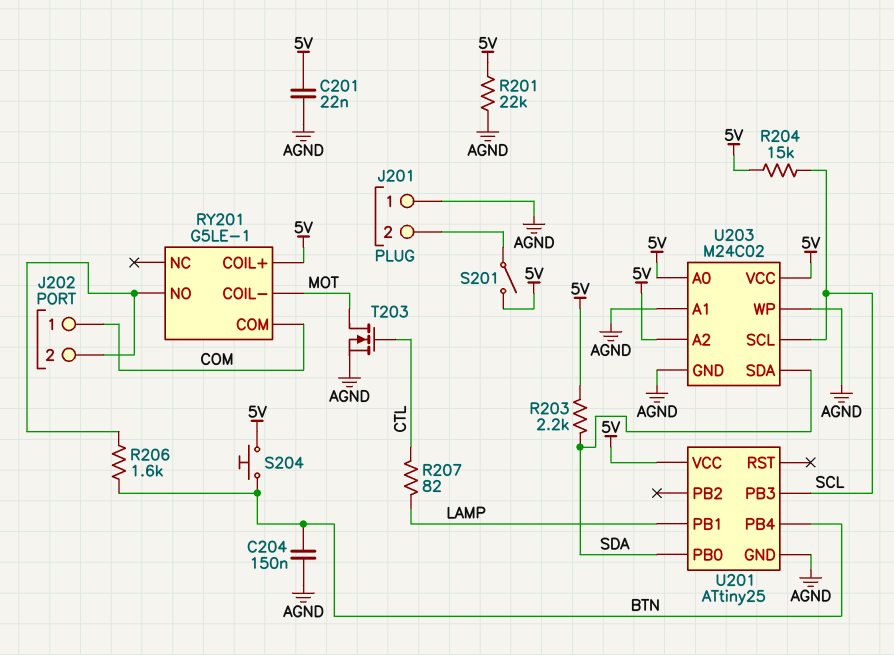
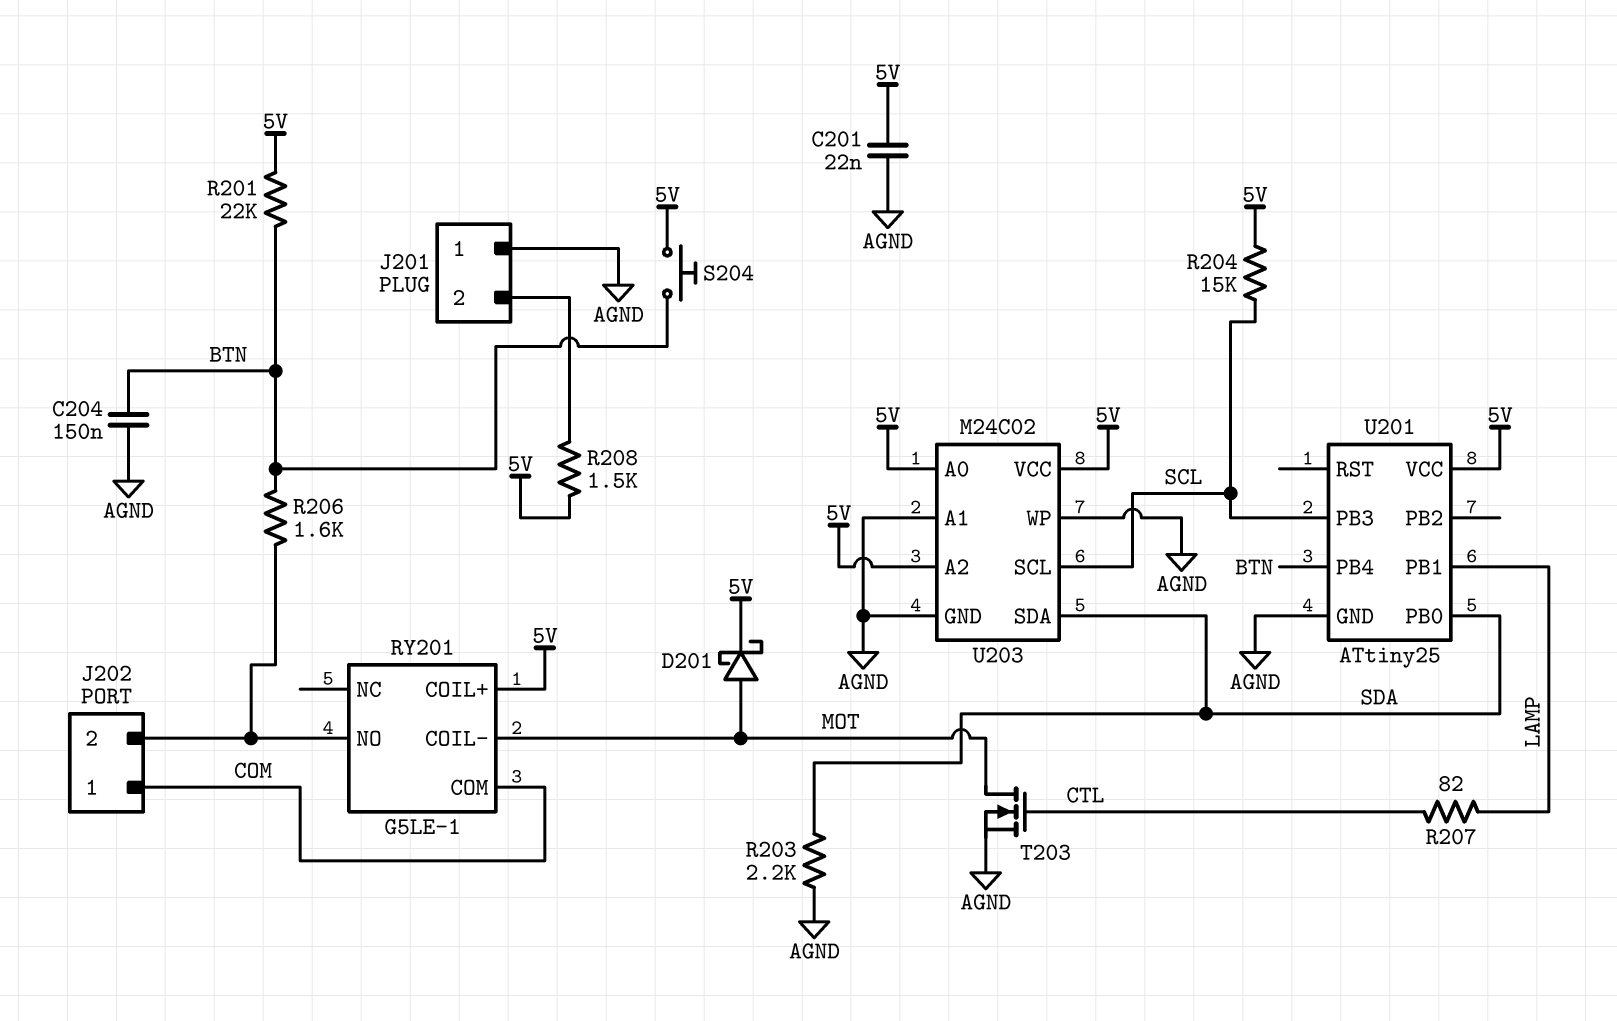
D201: none -> schottky (A MOT, K 5V)
R201: 22k (5V, AGND) -> 22k (5V, BTN)
R203: 2.2k (5V, SDA) -> 2.2k (AGND, SDA)
R208: none -> 1.5k (5V, J201/2)
S201: switch (5V, J201/2) -> none

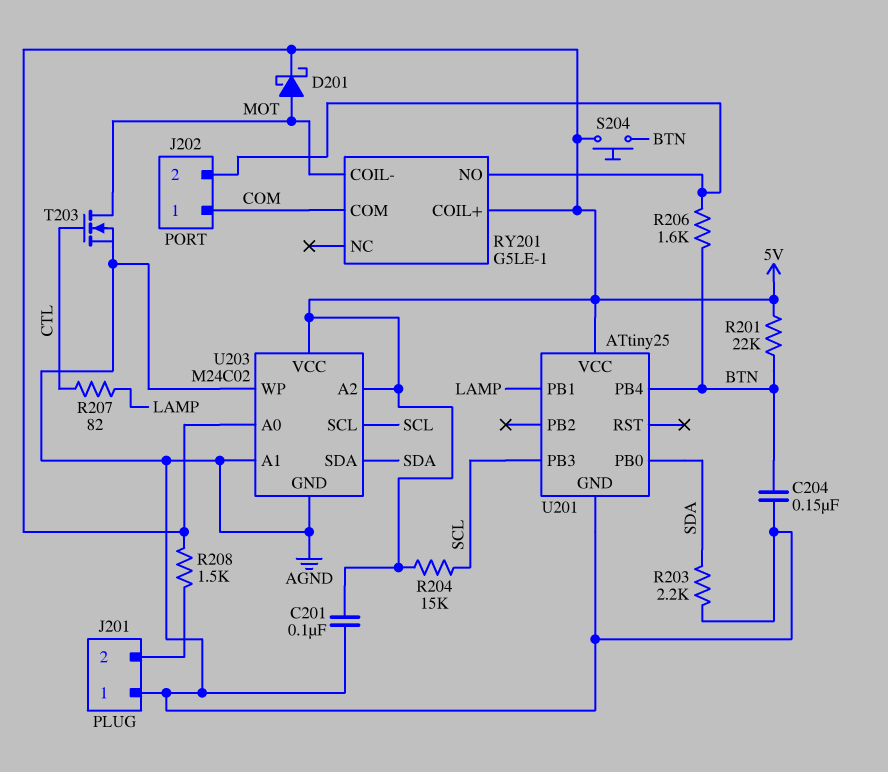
C201: 22nF (5V, AGND) -> 100nF (5V, AGND)

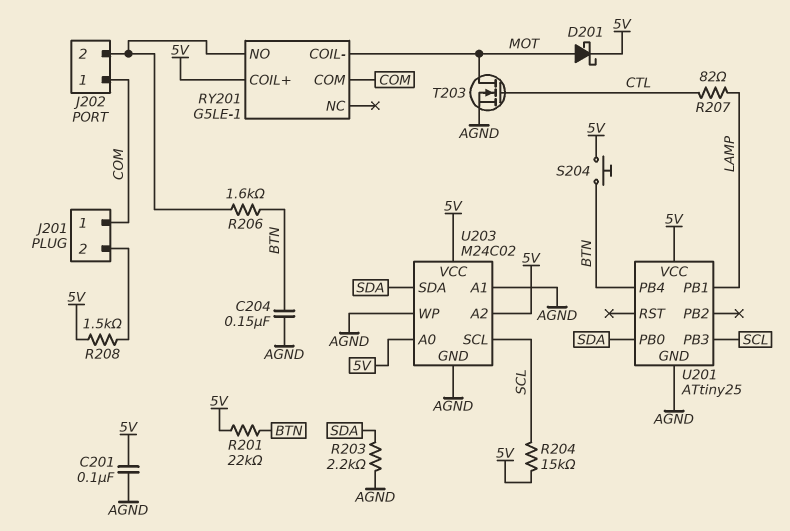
J201 pin 1: AGND -> COM

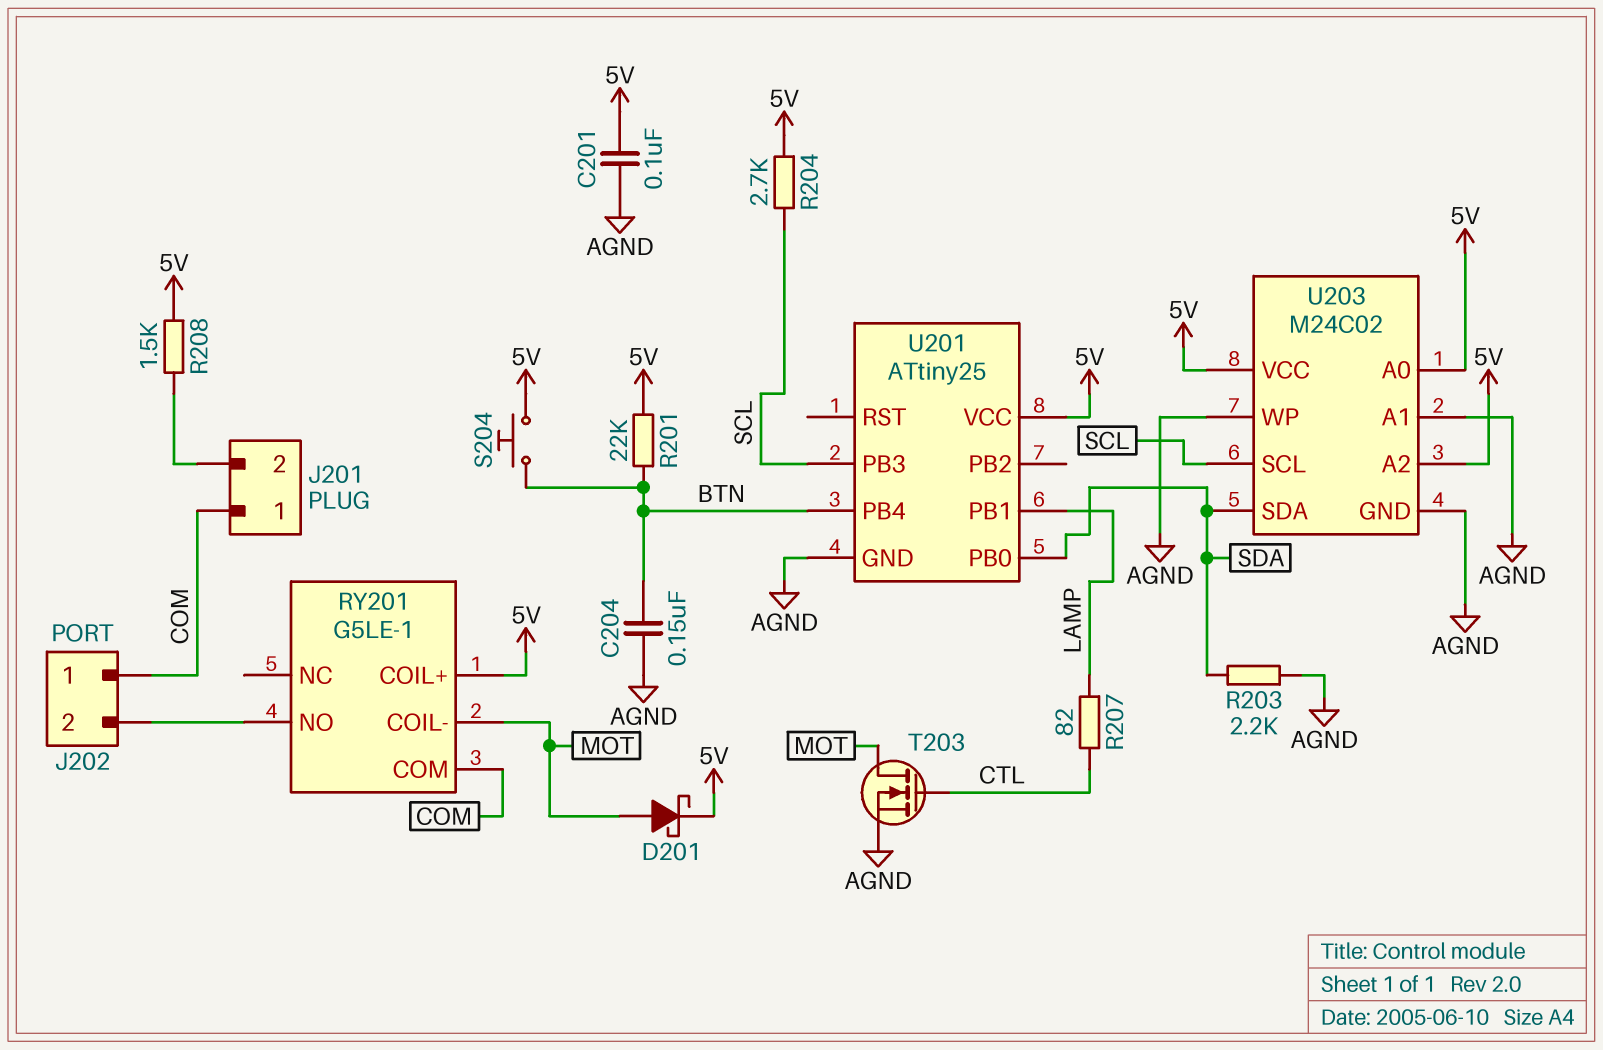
R204: 15k (5V, SCL) -> 2.7k (5V, SCL)
R206: 1.6k (BTN, J202/2) -> none

